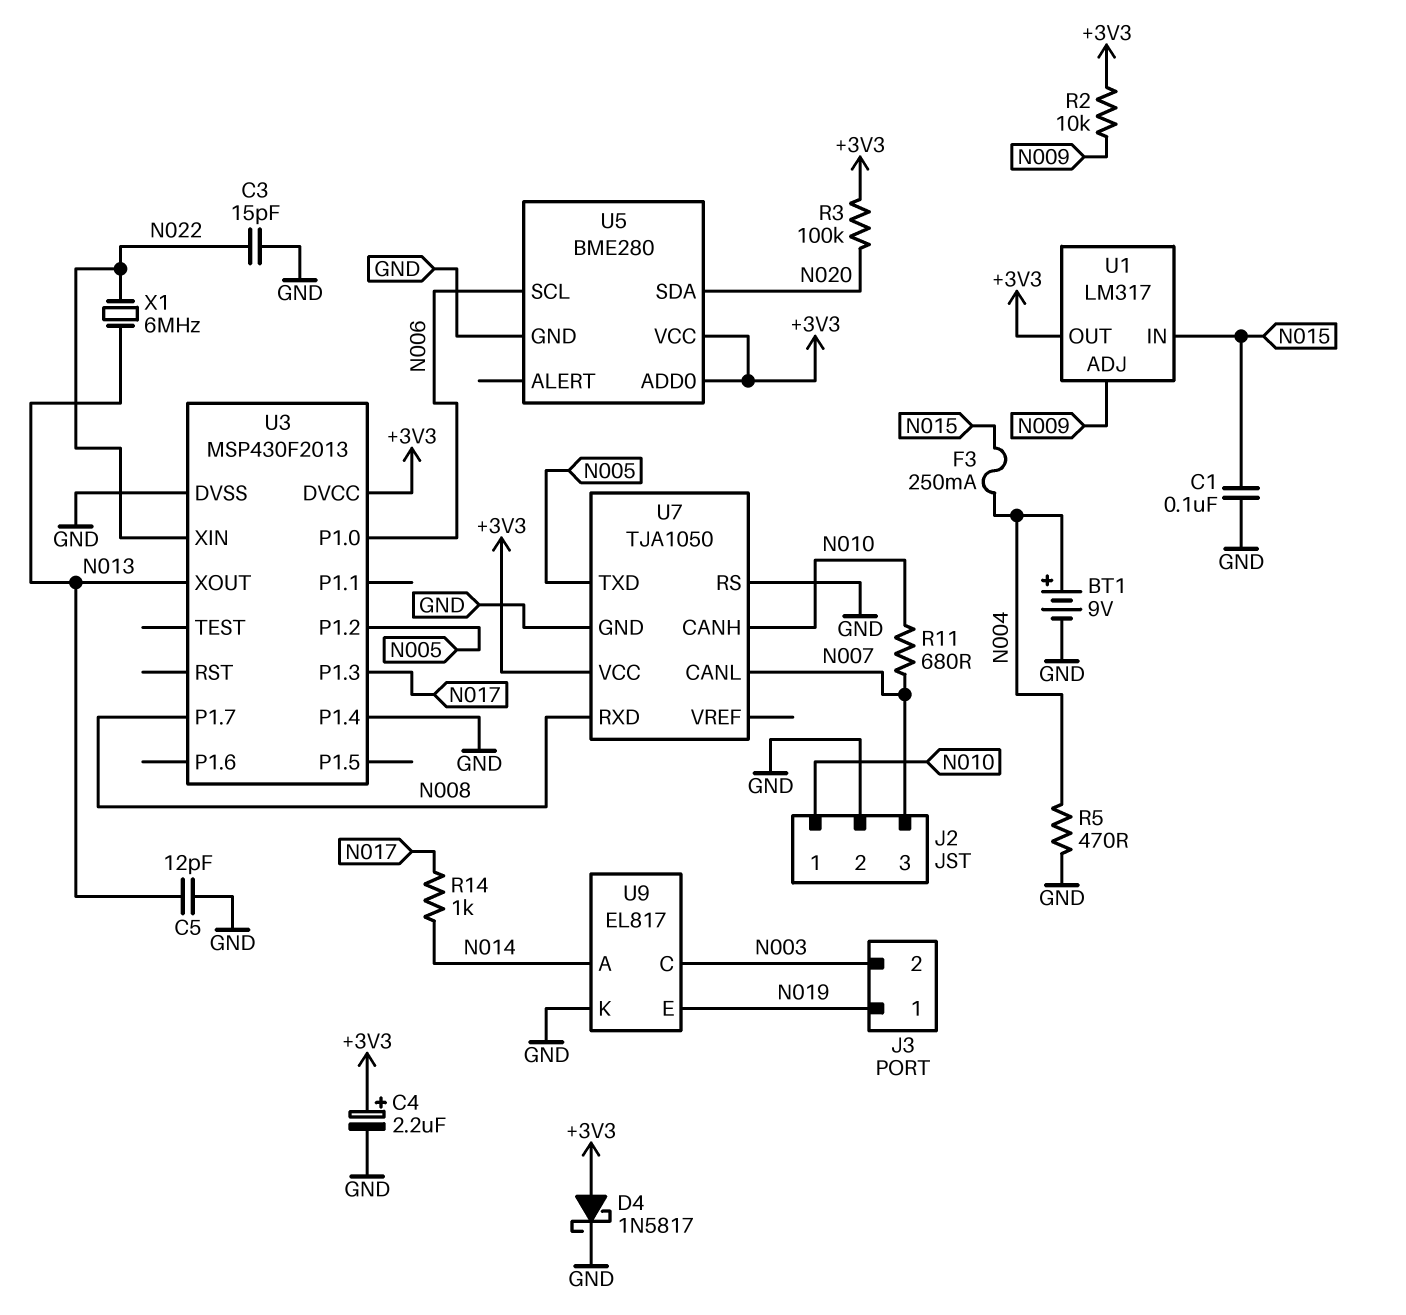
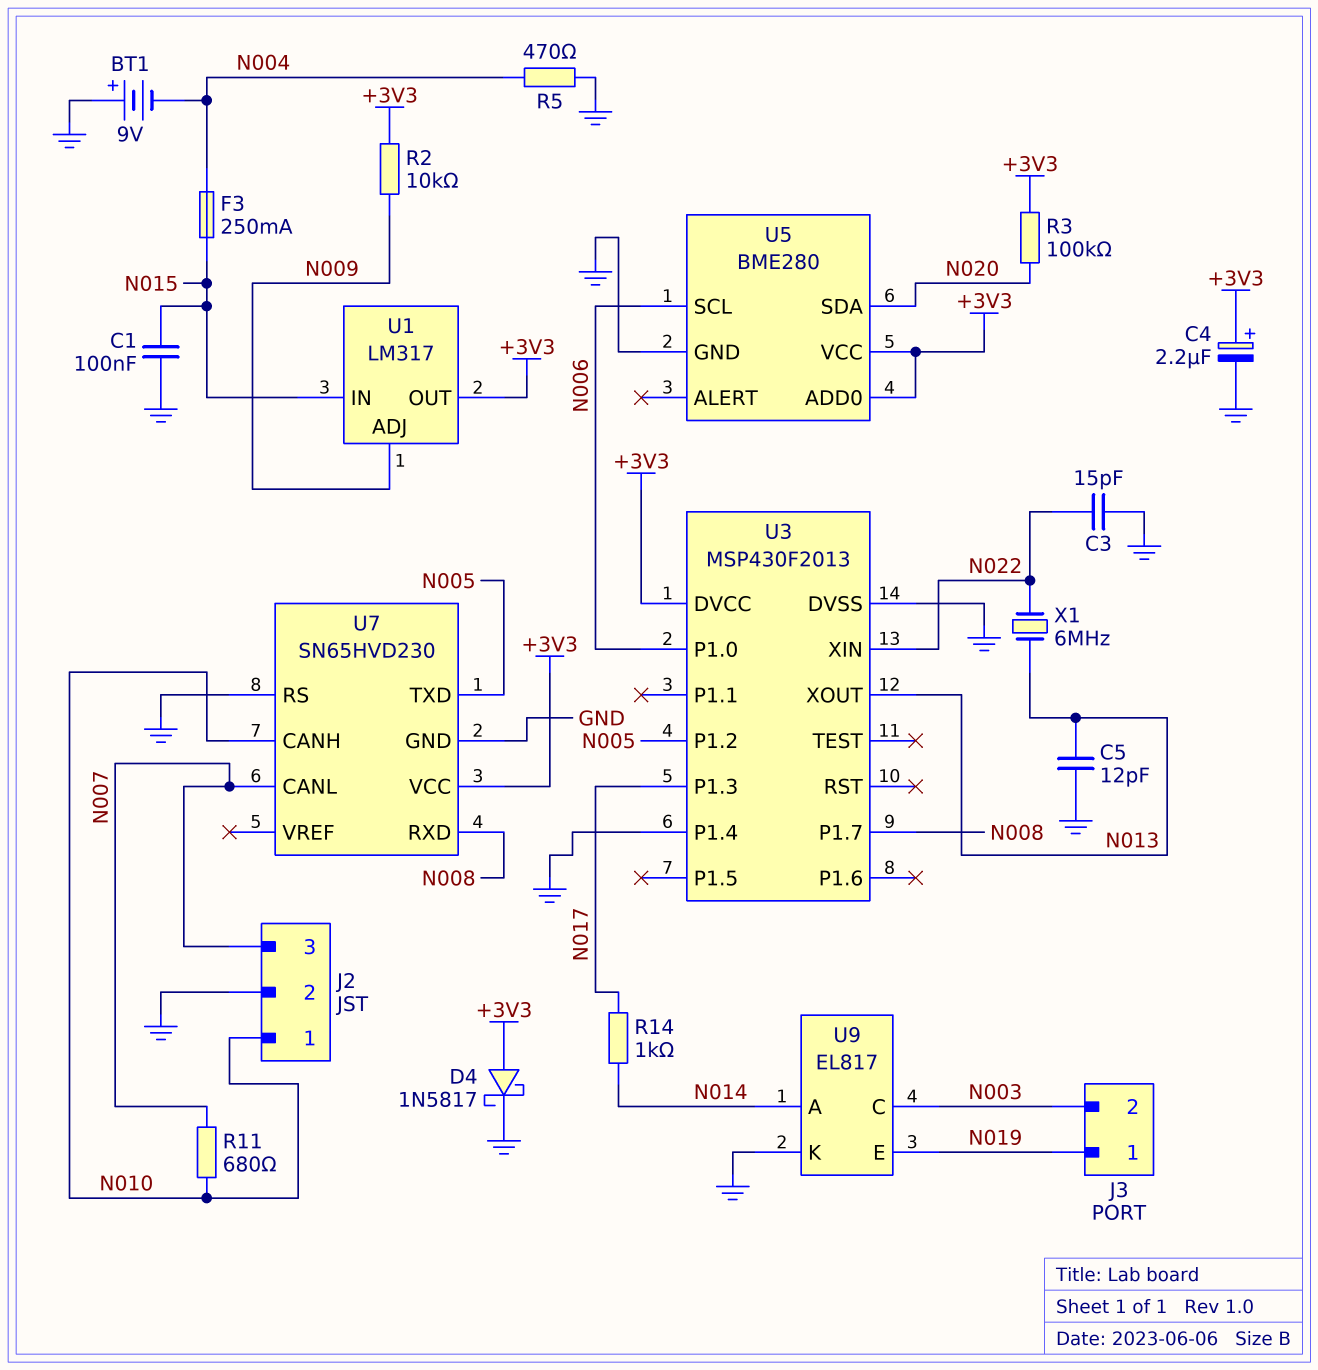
BT1: 9V (plus N004, minus GND) -> 9V (plus GND, minus N004)
U7: TJA1050 -> SN65HVD230

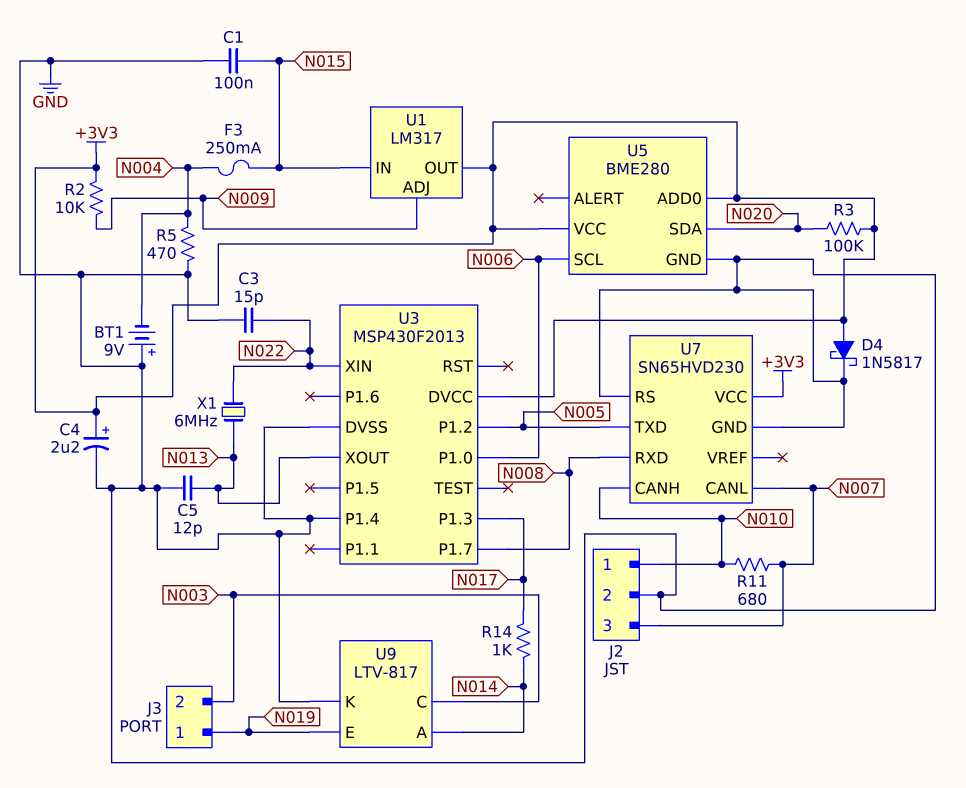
U9: EL817 -> LTV-817

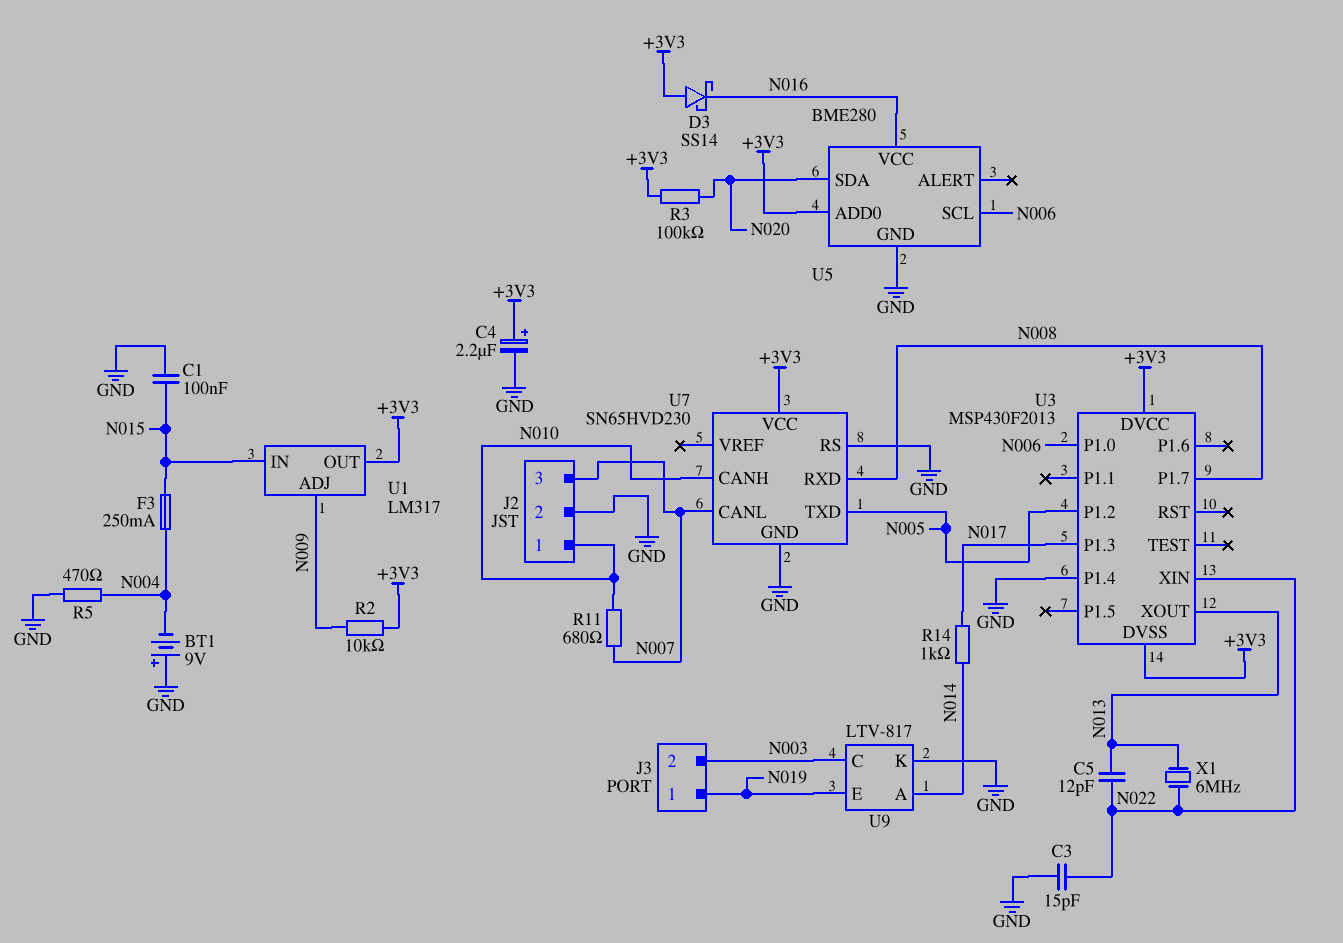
C5: 12pF (GND, N013) -> 12pF (N013, N022)
D3: none -> schottky SS14 (A +3V3, K N016)
D4: schottky 1N5817 (A +3V3, K GND) -> none
U3 pin DVSS: GND -> +3V3
U5 pin VCC: +3V3 -> N016

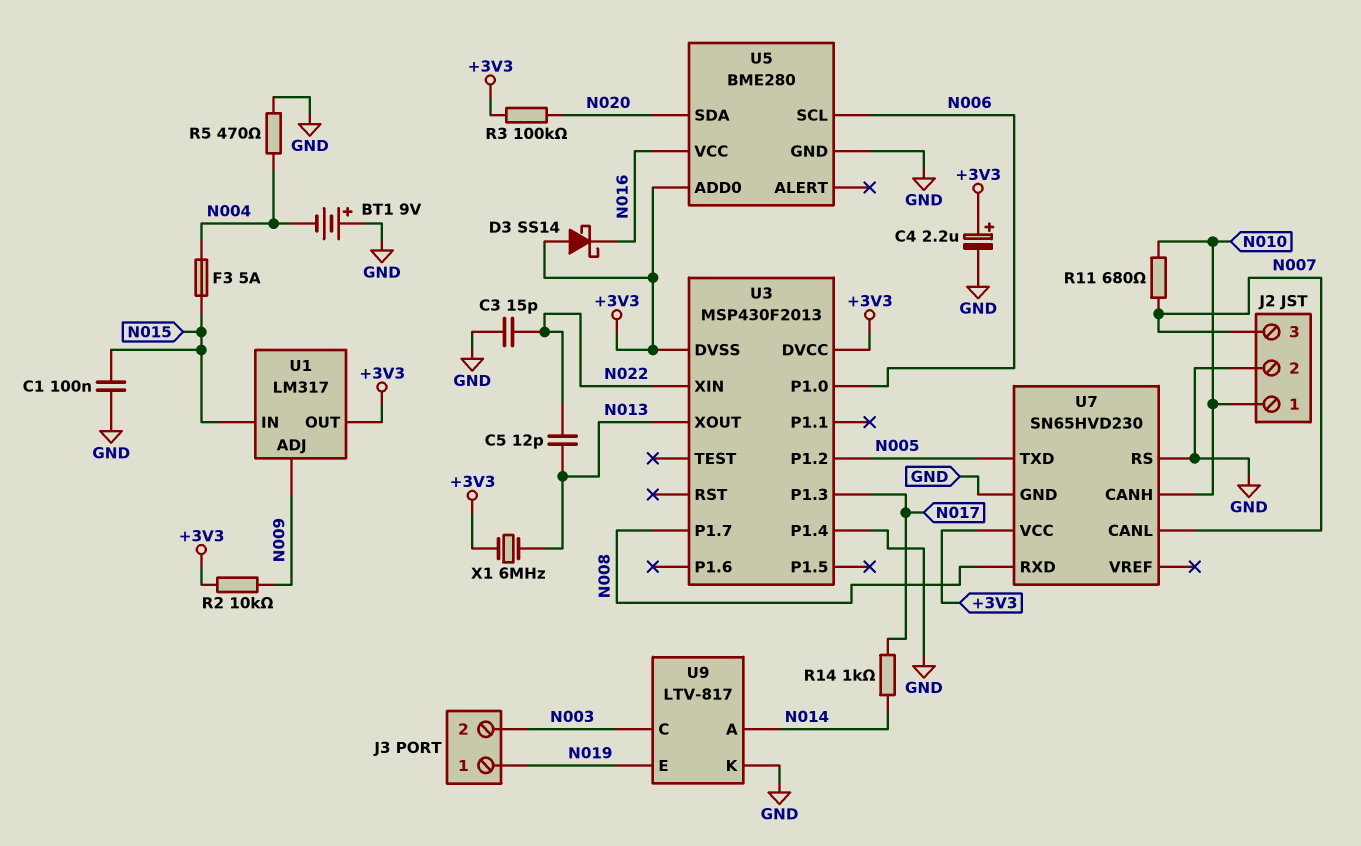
F3: 250mA (N004, N015) -> 5A (N004, N015)
X1: 6MHz (N013, N022) -> 6MHz (+3V3, N013)

